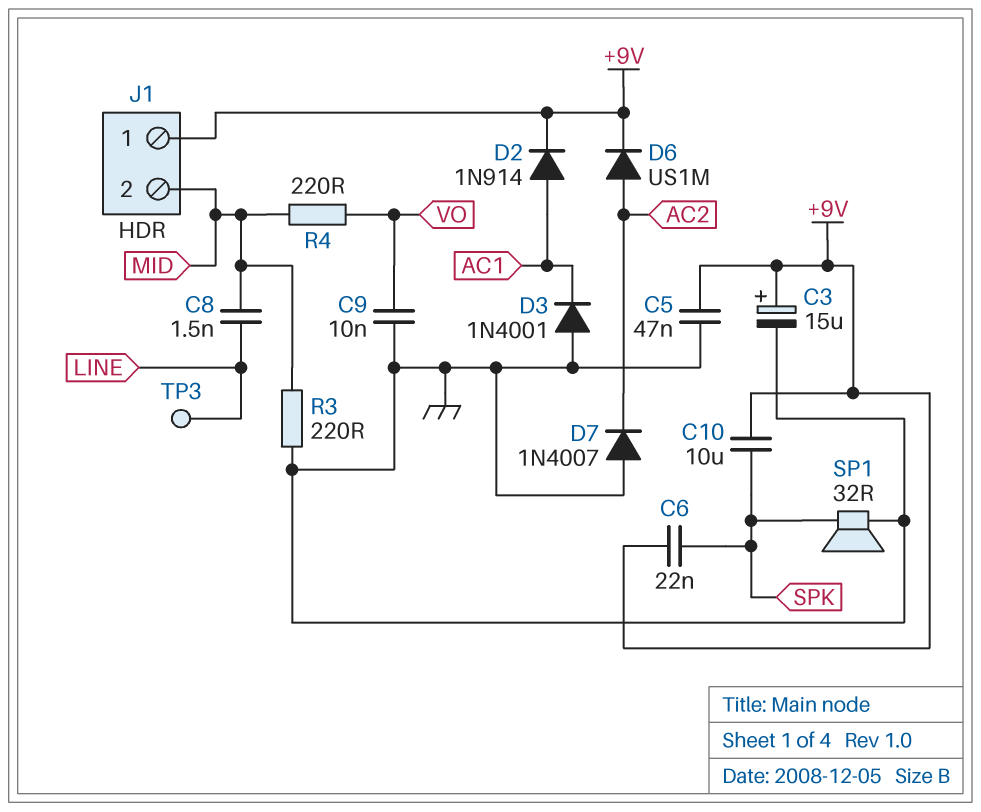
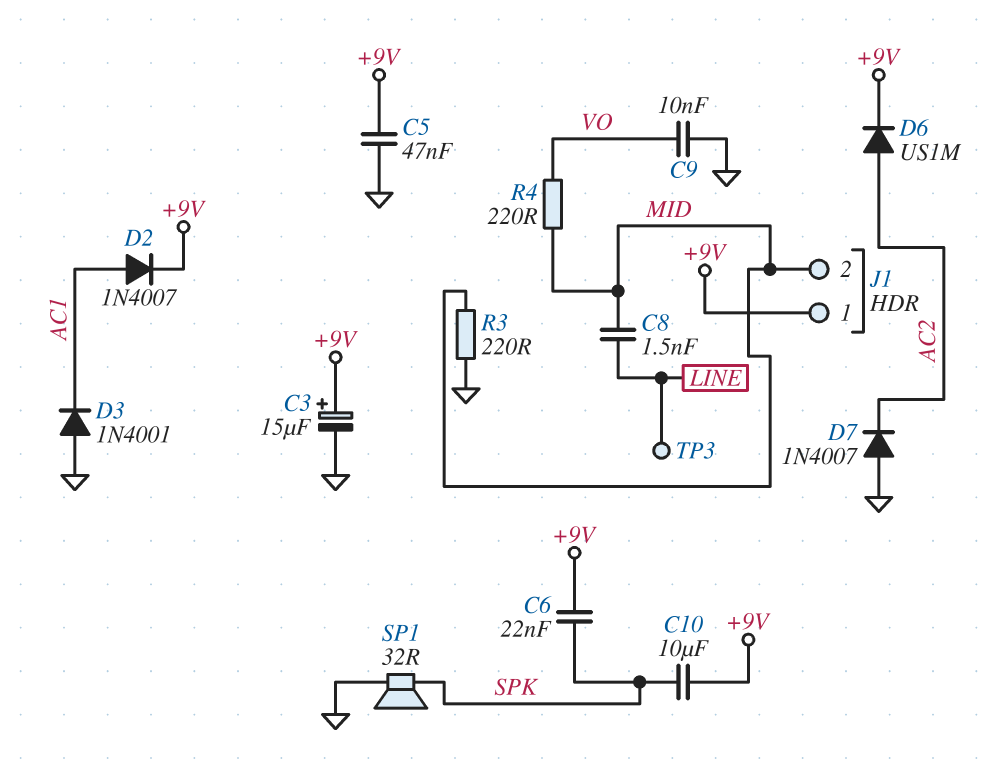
D2: diode 1N914 (A AC1, K +9V) -> diode 1N4007 (A AC1, K +9V)

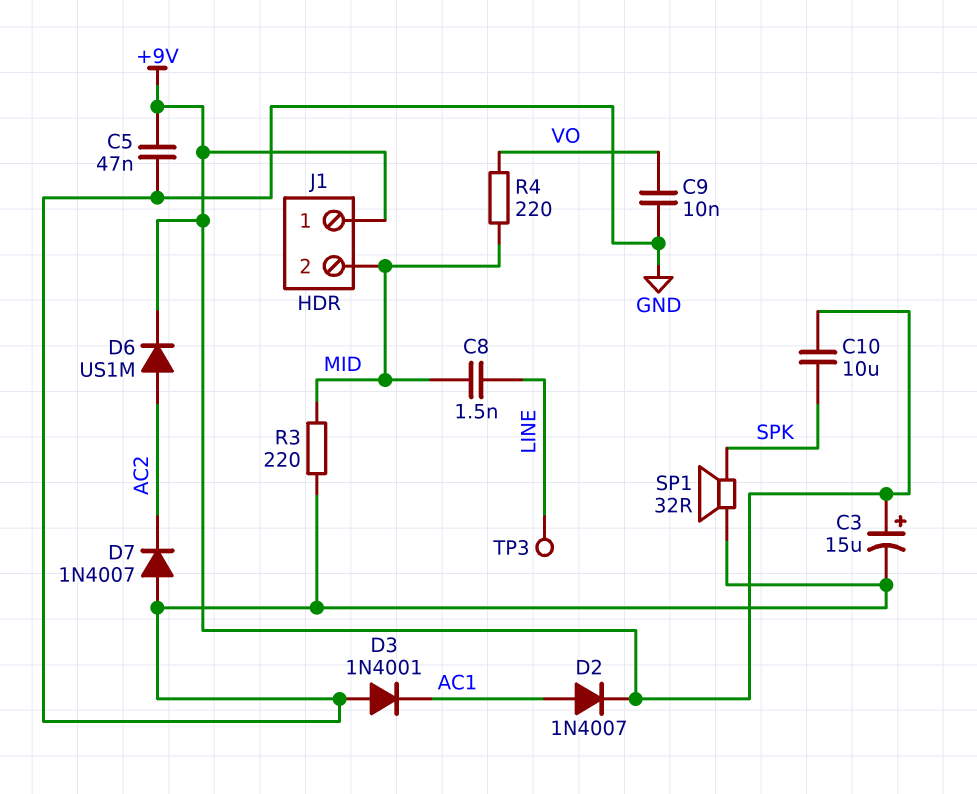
C6: 22nF (+9V, SPK) -> none

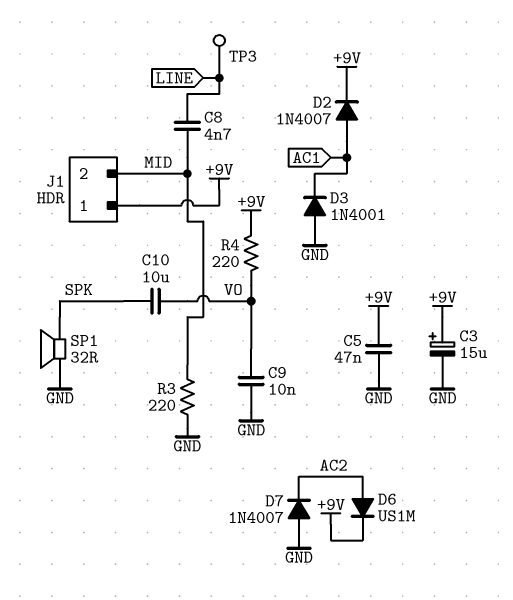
C8: 1.5nF (LINE, MID) -> 4.7nF (LINE, MID)
C10: 10uF (+9V, SPK) -> 10uF (SPK, VO)
R4: 220 (MID, VO) -> 220 (+9V, VO)

